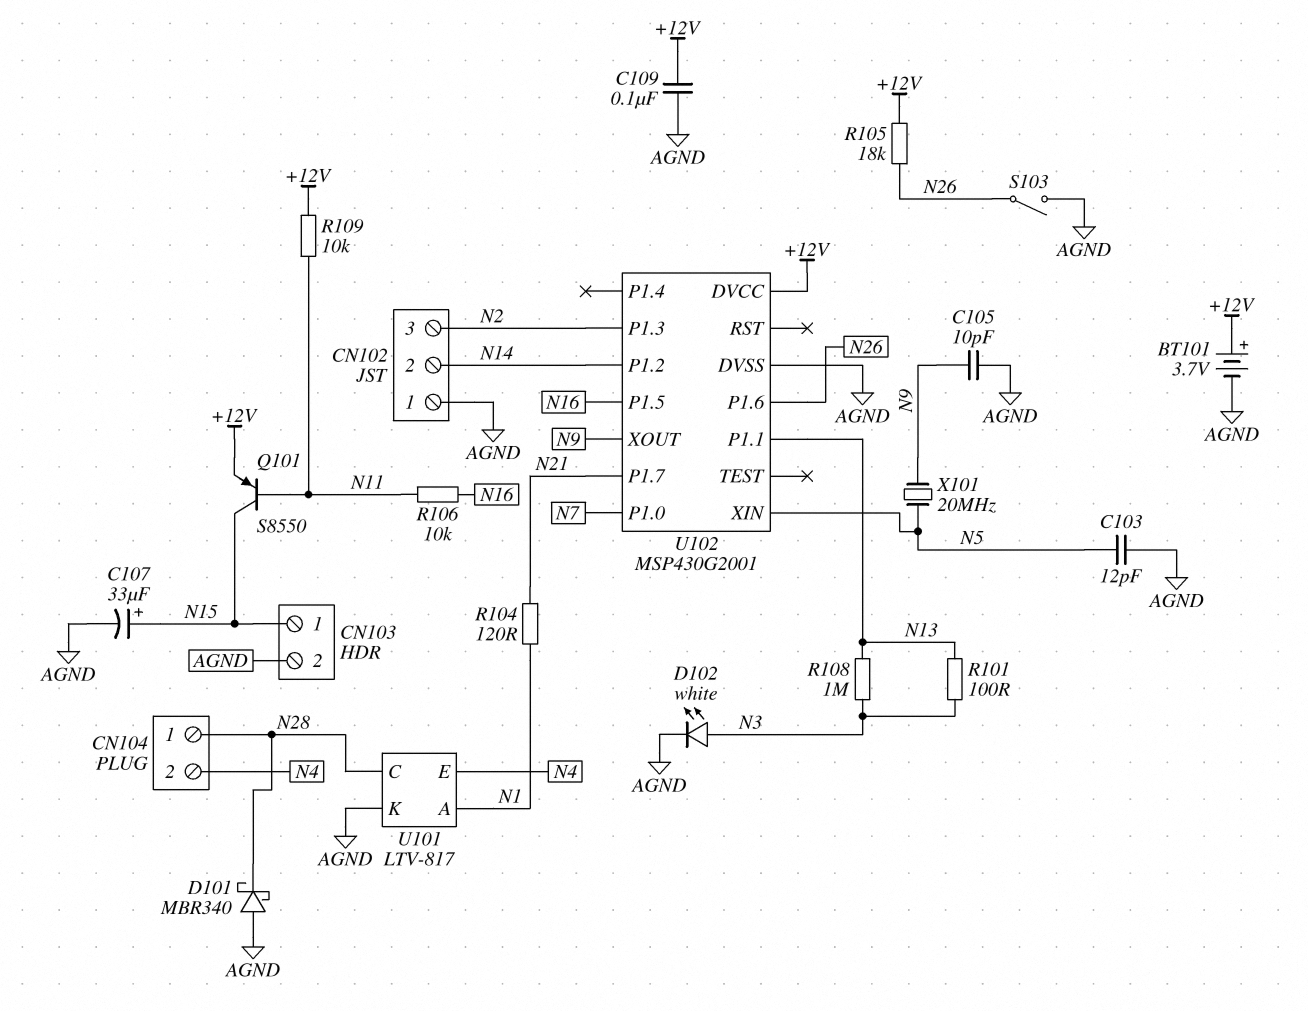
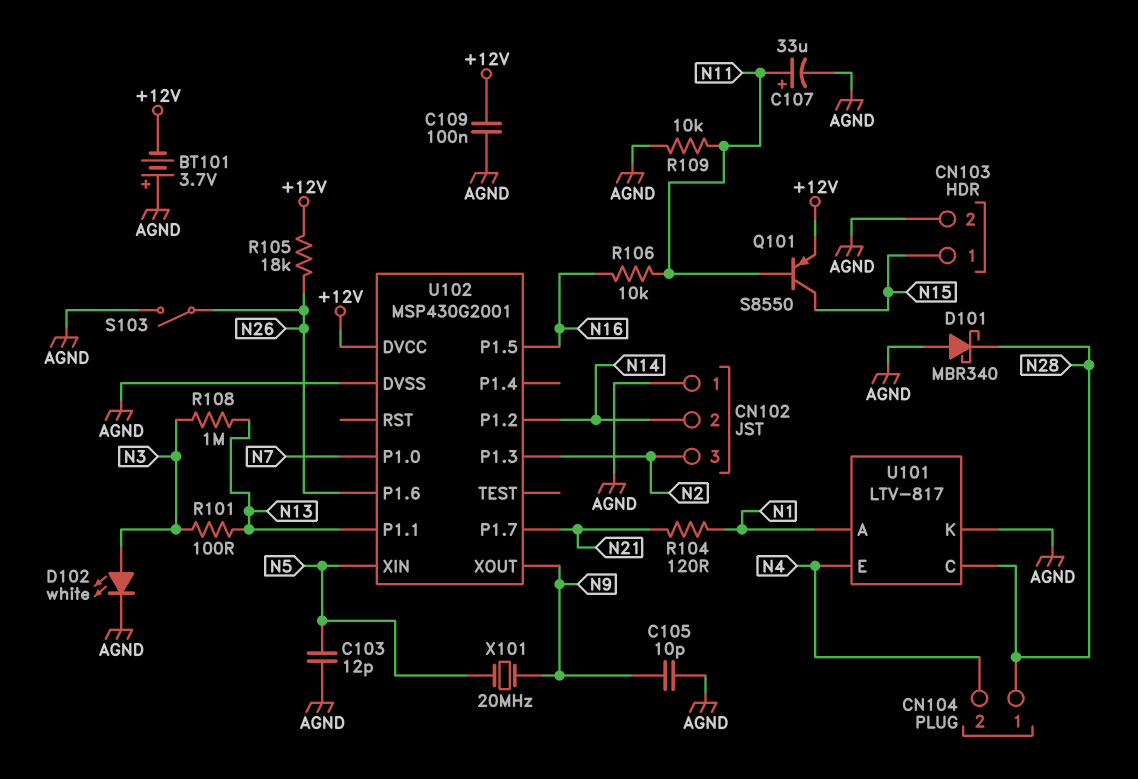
BT101: 3.7V (plus +12V, minus AGND) -> 3.7V (plus AGND, minus +12V)
C107: 33uF (plus N15, minus AGND) -> 33uF (plus N11, minus AGND)
R109: 10k (+12V, N11) -> 10k (AGND, N11)

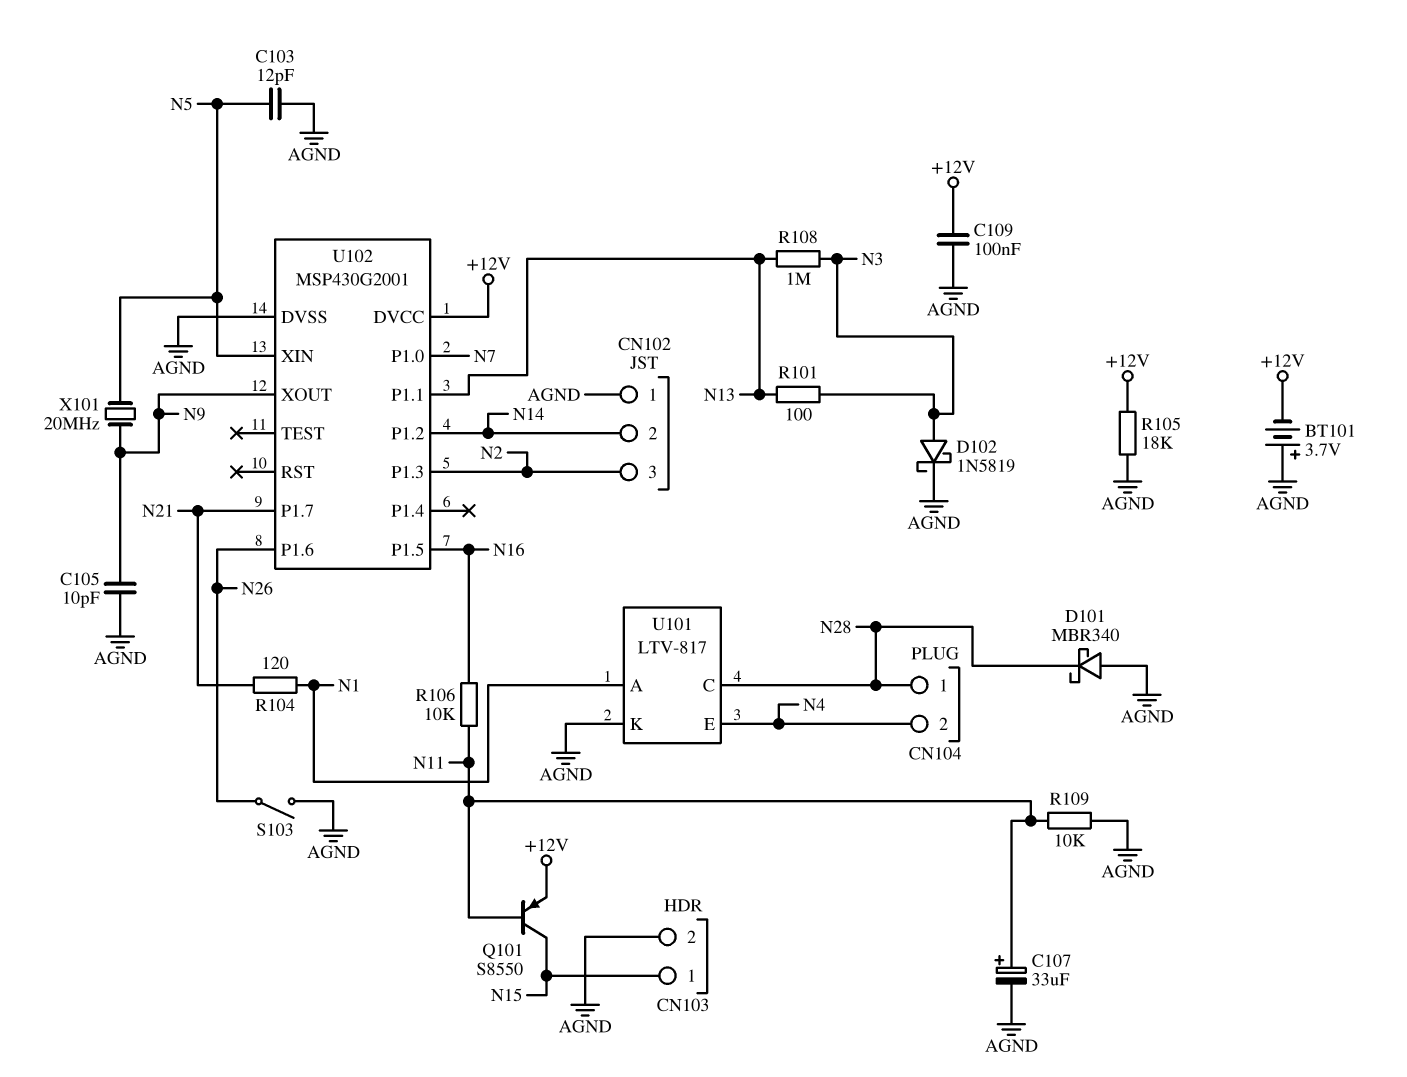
D102: LED white (A N3, K AGND) -> schottky 1N5819 (A N3, K AGND)
R105: 18k (+12V, N26) -> 18k (+12V, AGND)

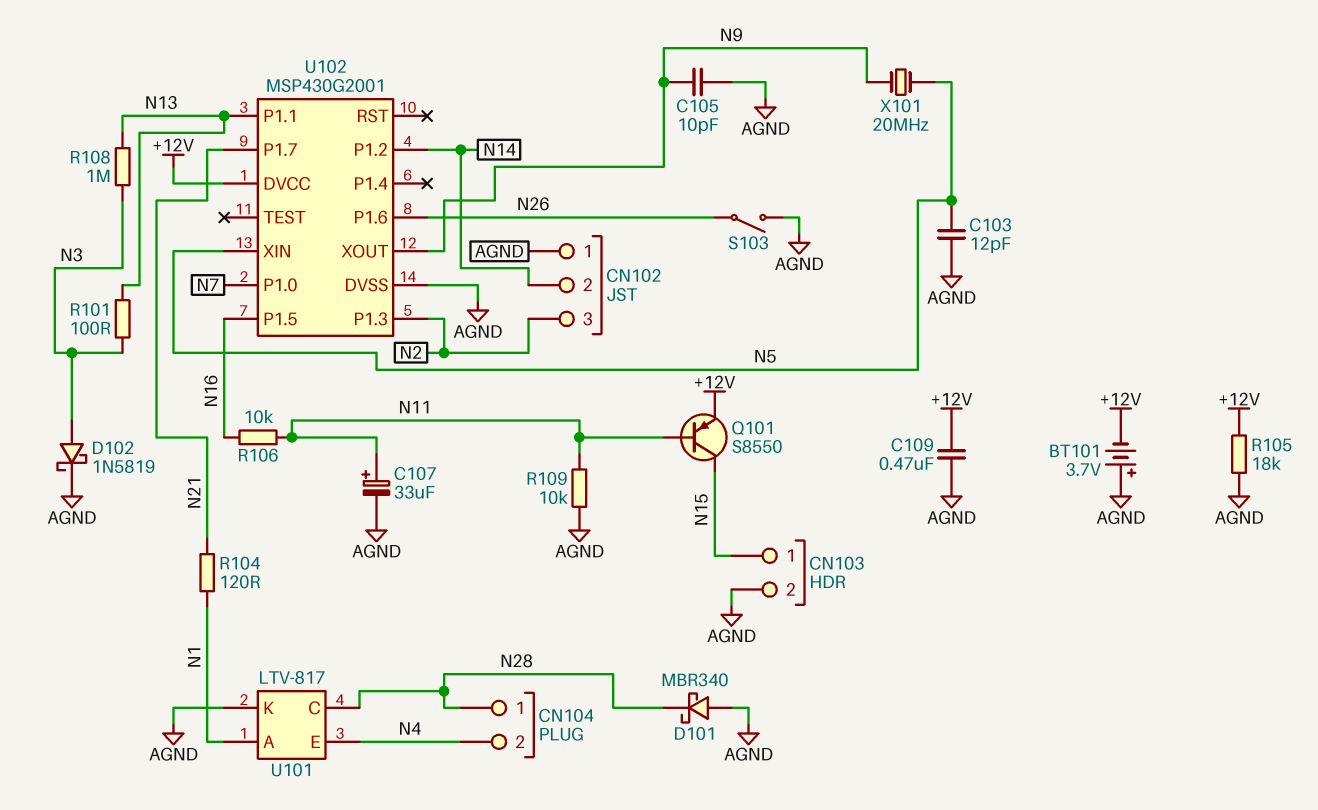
C109: 100nF (+12V, AGND) -> 470nF (+12V, AGND)

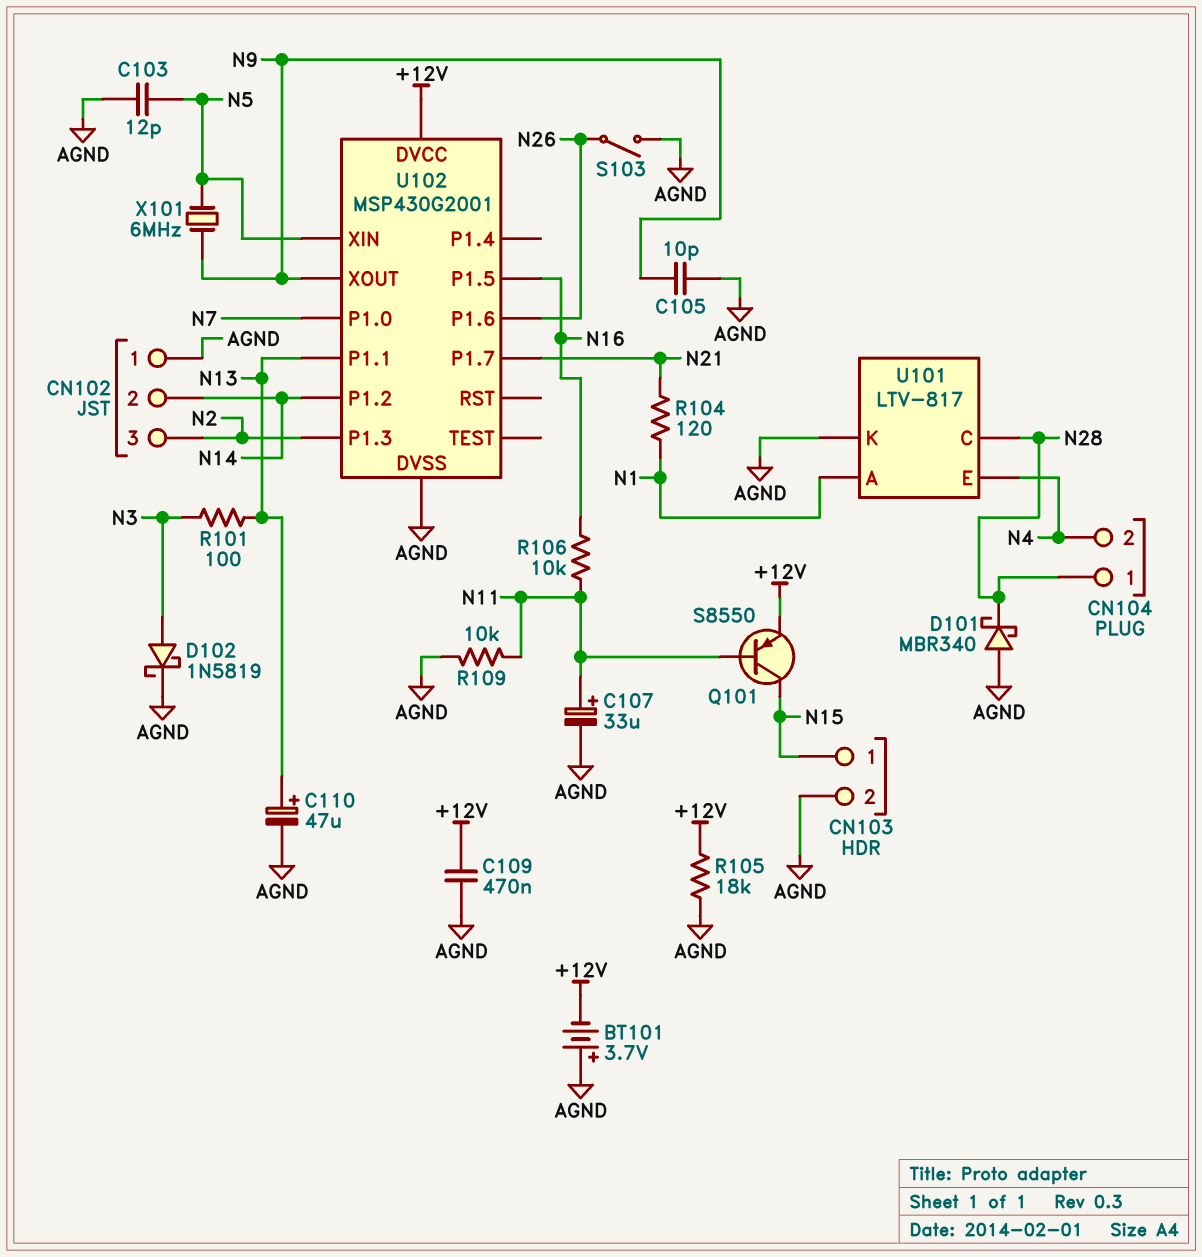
C110: none -> 47uF (plus N13, minus AGND)
R108: 1M (N3, N13) -> none
X101: 20MHz (N5, N9) -> 6MHz (N5, N9)

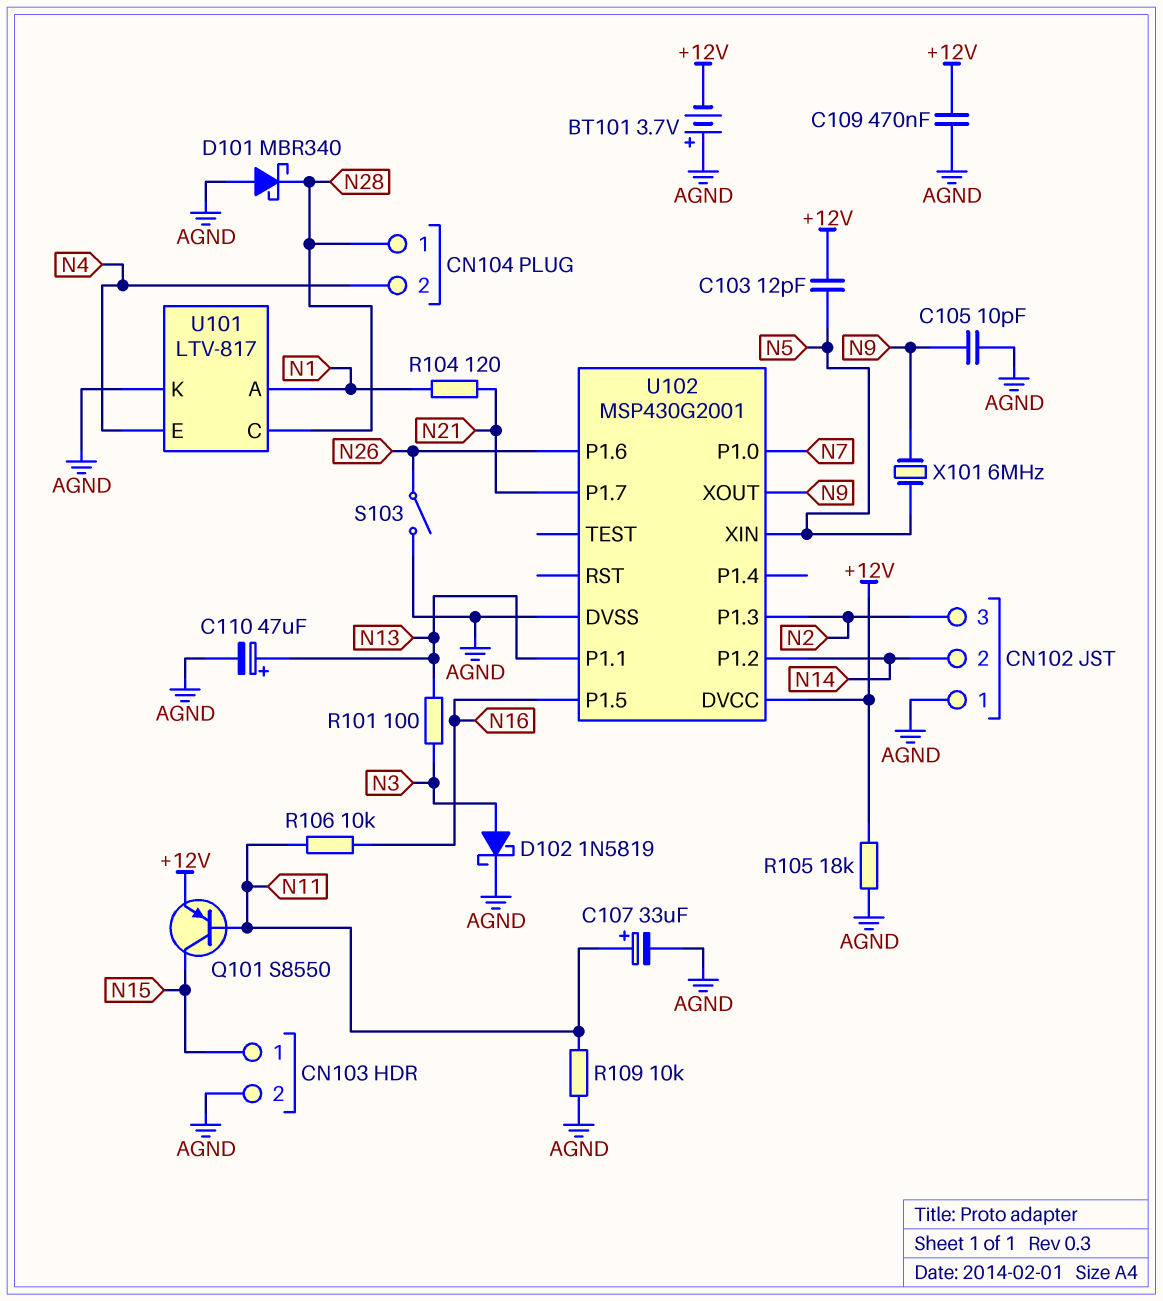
C103: 12pF (AGND, N5) -> 12pF (+12V, N5)

